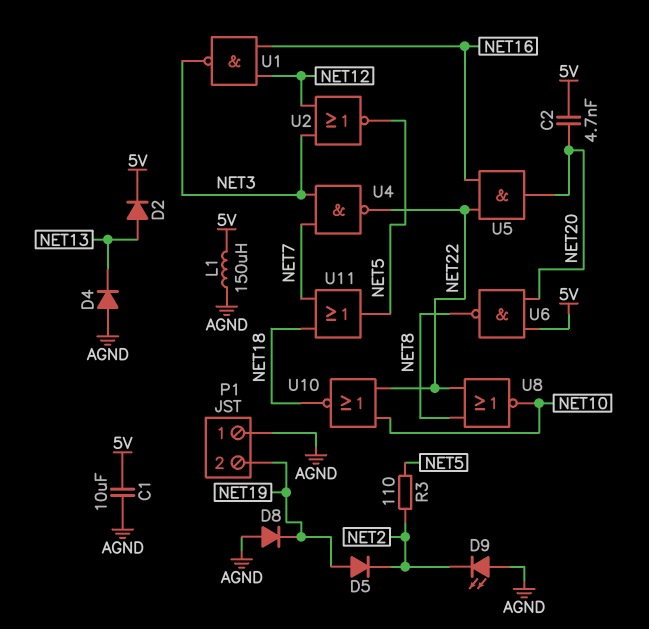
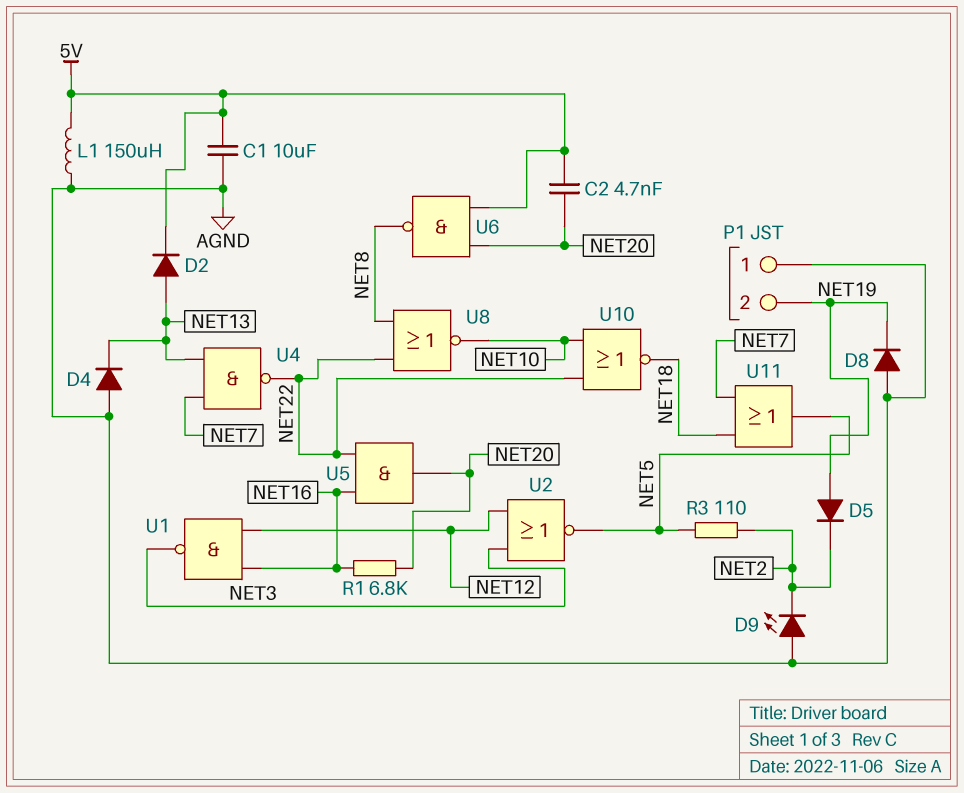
R1: none -> 6.8k (NET16, NET20)
U4: NAND (in NET3, in NET7, out NET22) -> NAND (in NET7, in NET13, out NET22)

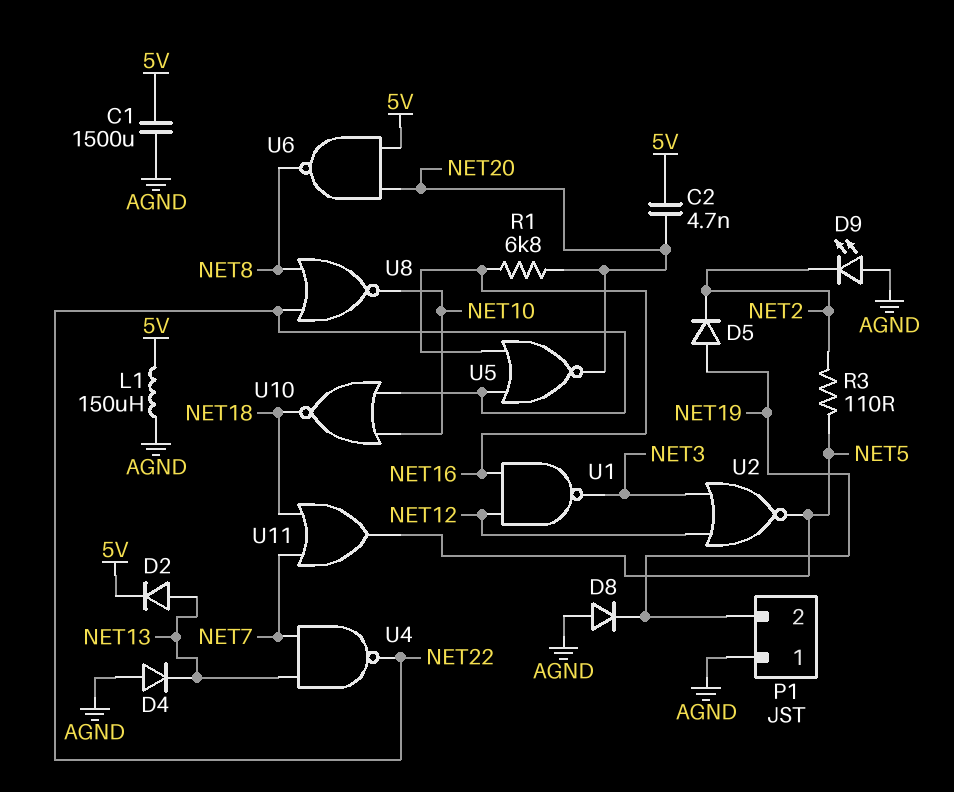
C1: 10uF (5V, AGND) -> 1500uF (5V, AGND)
U5: AND (in NET16, in NET22, out NET20) -> NOR (in NET16, in NET22, out NET20)

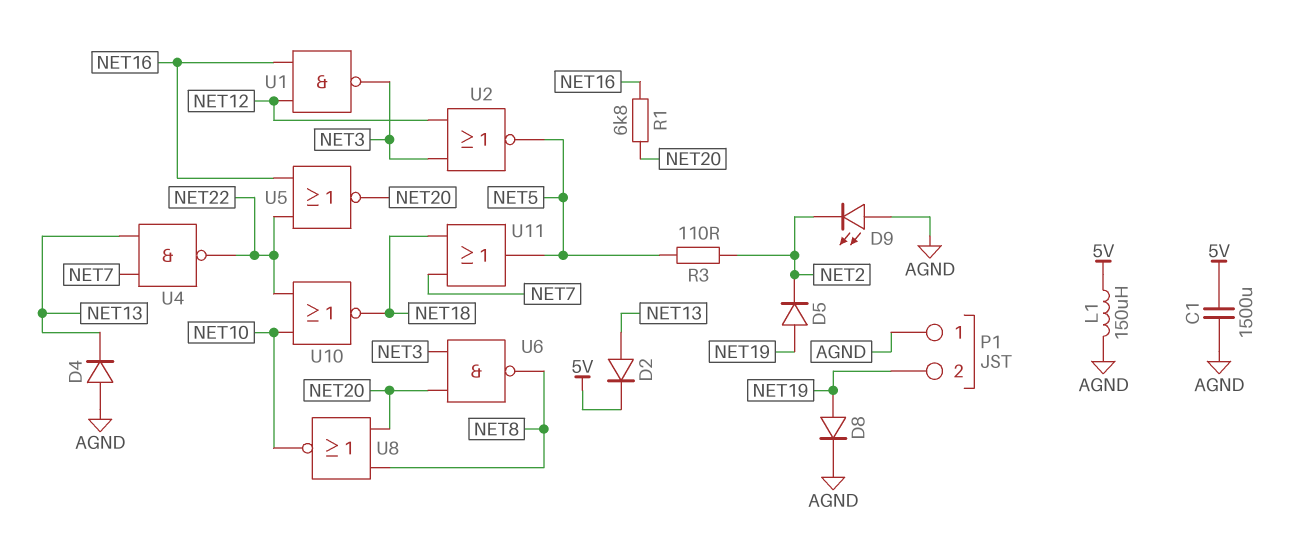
C2: 4.7nF (5V, NET20) -> none
D8: diode (A AGND, K NET19) -> diode (A NET19, K AGND)
U6: NAND (in 5V, in NET20, out NET8) -> NAND (in NET3, in NET20, out NET8)
U8: NOR (in NET8, in NET22, out NET10) -> NOR (in NET8, in NET20, out NET10)

